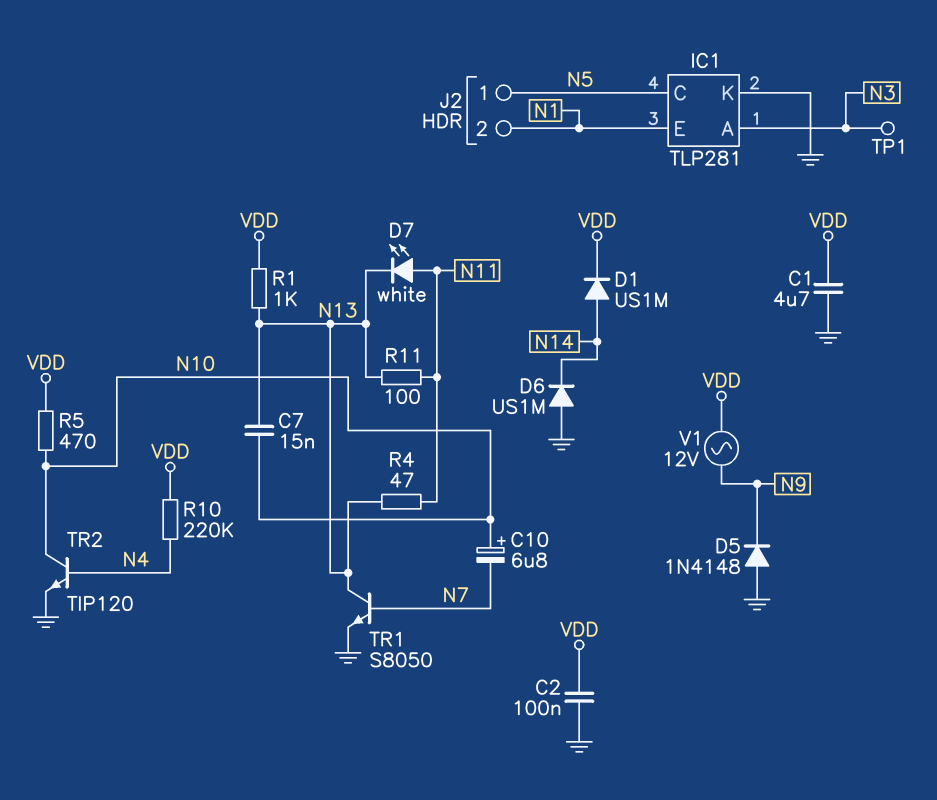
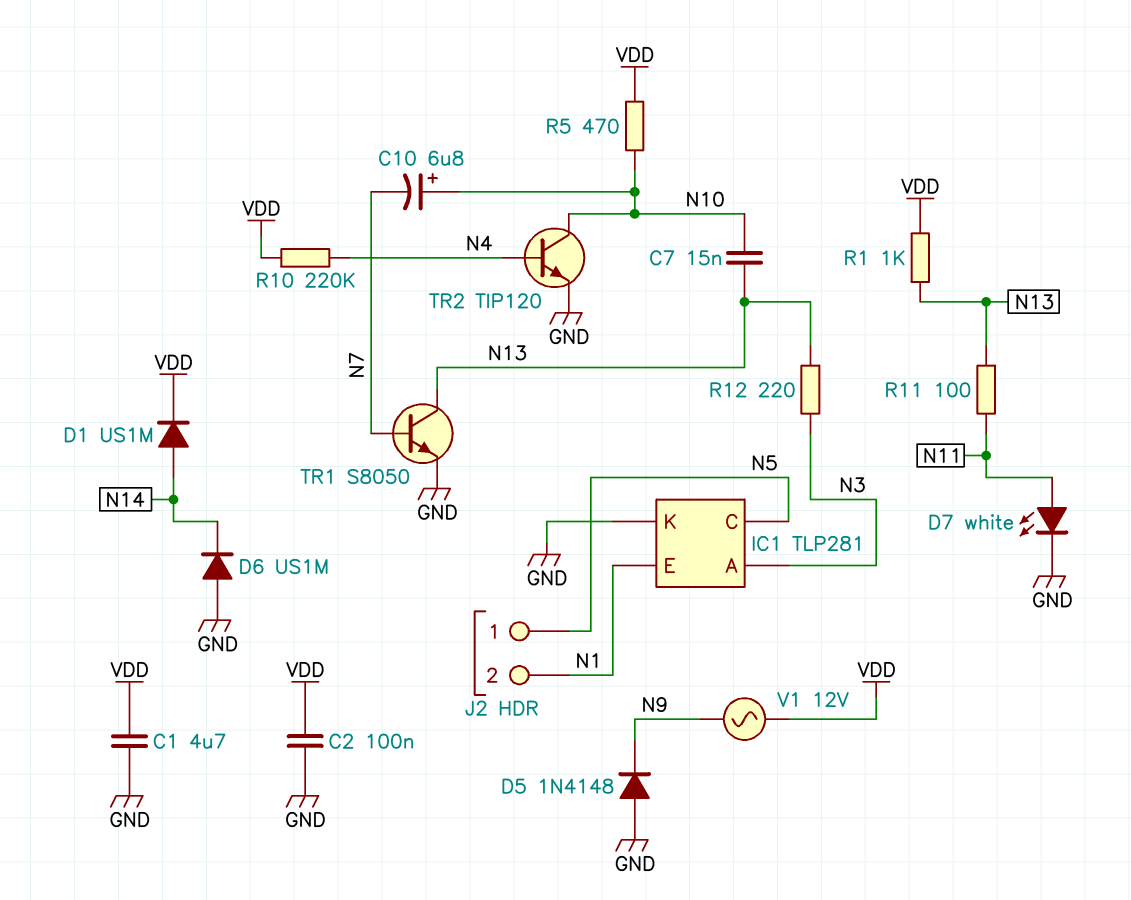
D7: LED white (A N11, K N13) -> LED white (A N11, K GND)
R4: 47 (N11, N13) -> none
R12: none -> 220 (N3, N13)
TP1: test point (N3) -> none

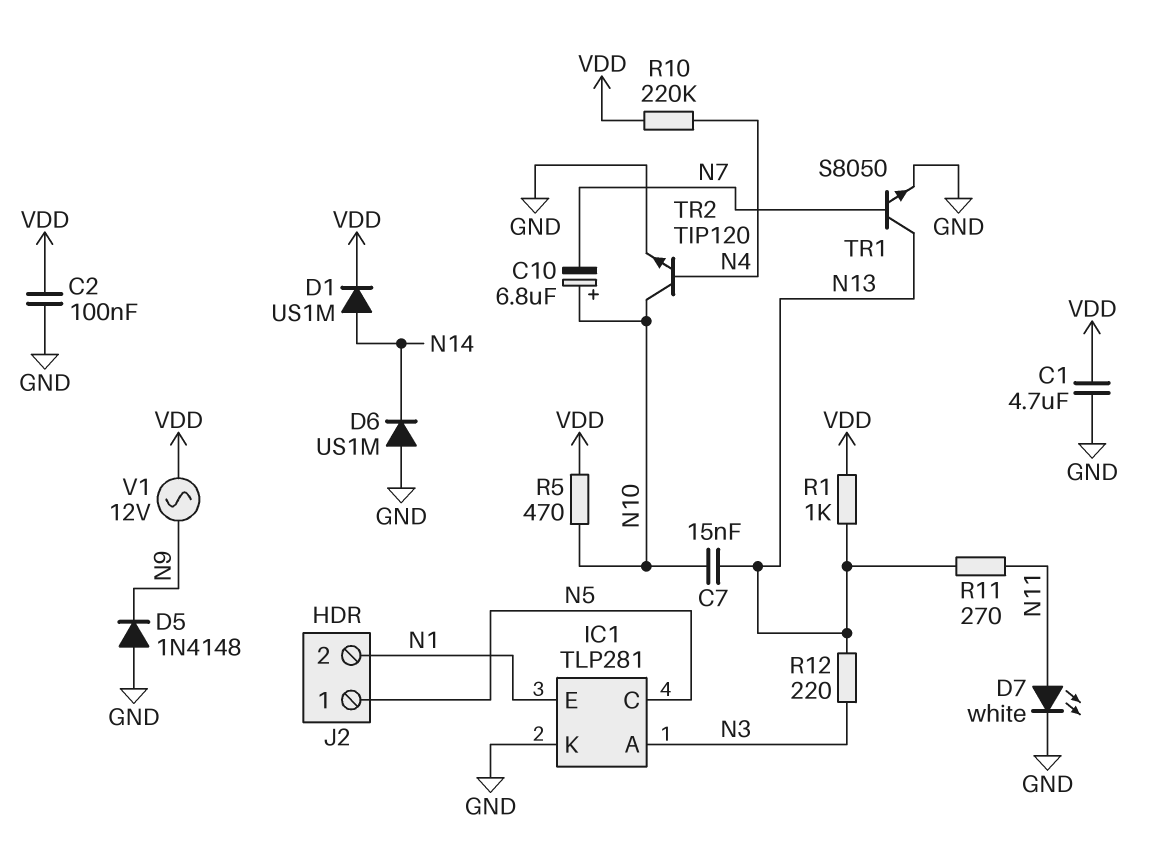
R11: 100 (N11, N13) -> 270 (N11, N13)

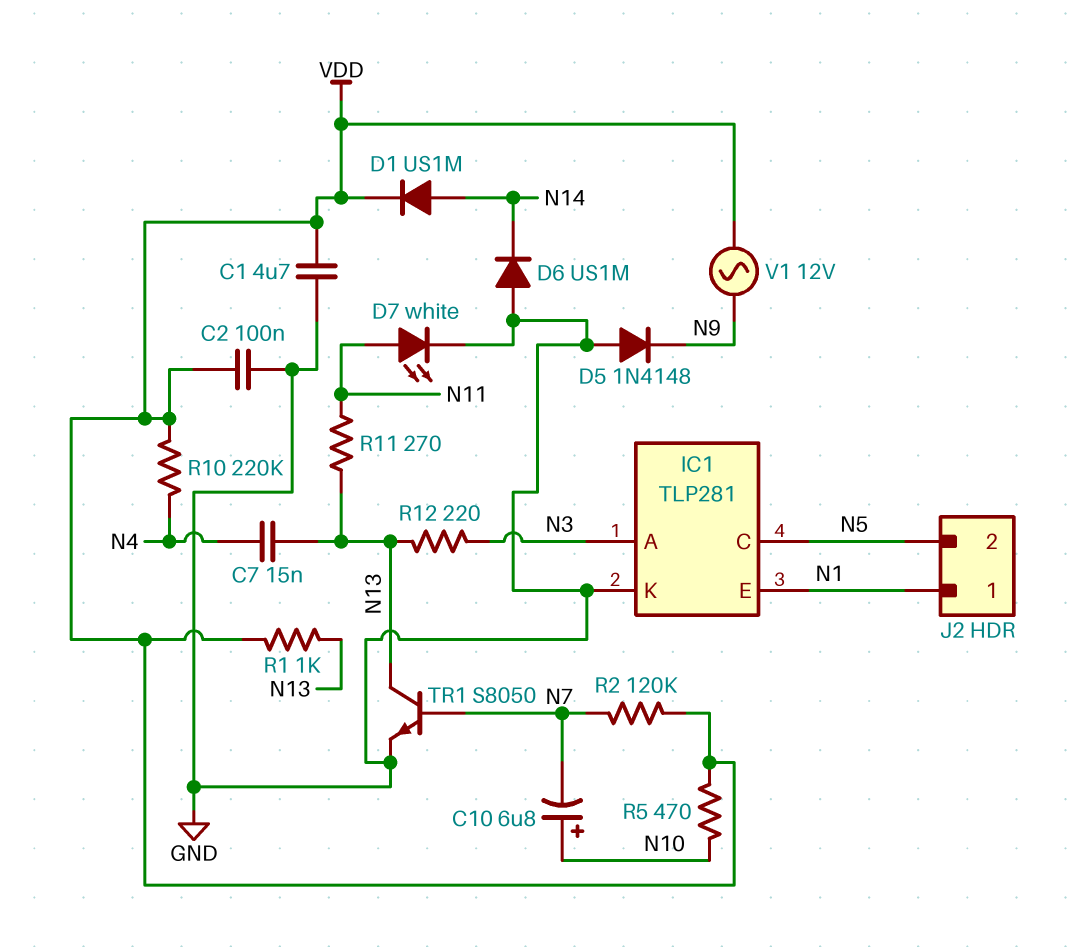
C7: 15nF (N10, N13) -> 15nF (N4, N13)
J2 pin 1: N5 -> N1
J2 pin 2: N1 -> N5
R2: none -> 120k (N7, VDD)
TR2: NPN TIP120 (B N4, C N10, E GND) -> none

